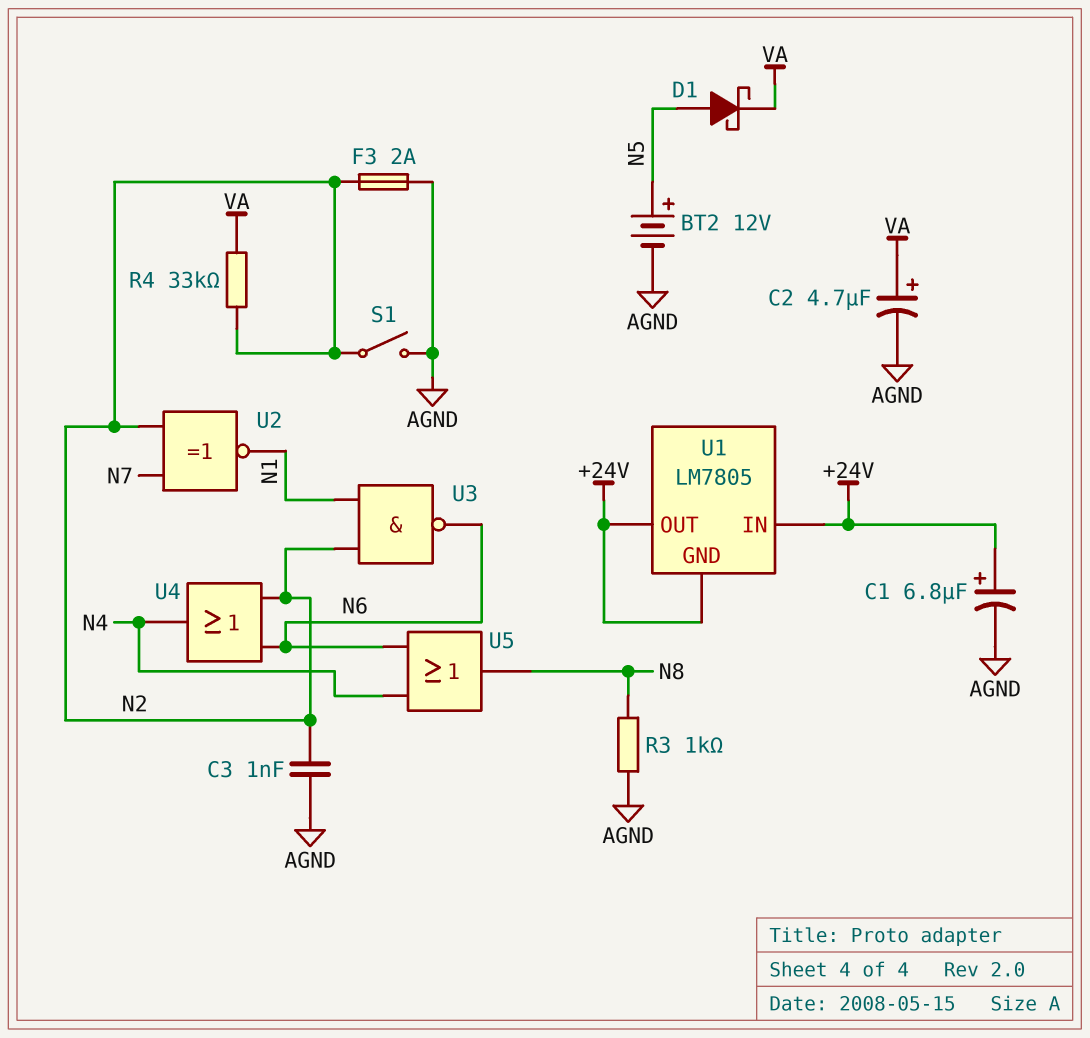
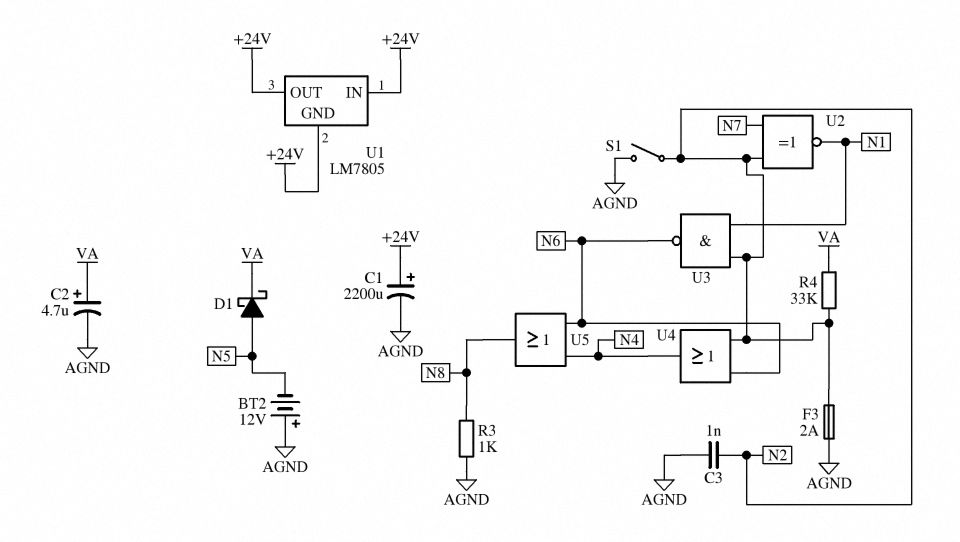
BT2: 12V (plus N5, minus AGND) -> 12V (plus AGND, minus N5)
C1: 6.8uF (plus +24V, minus AGND) -> 2200uF (plus +24V, minus AGND)

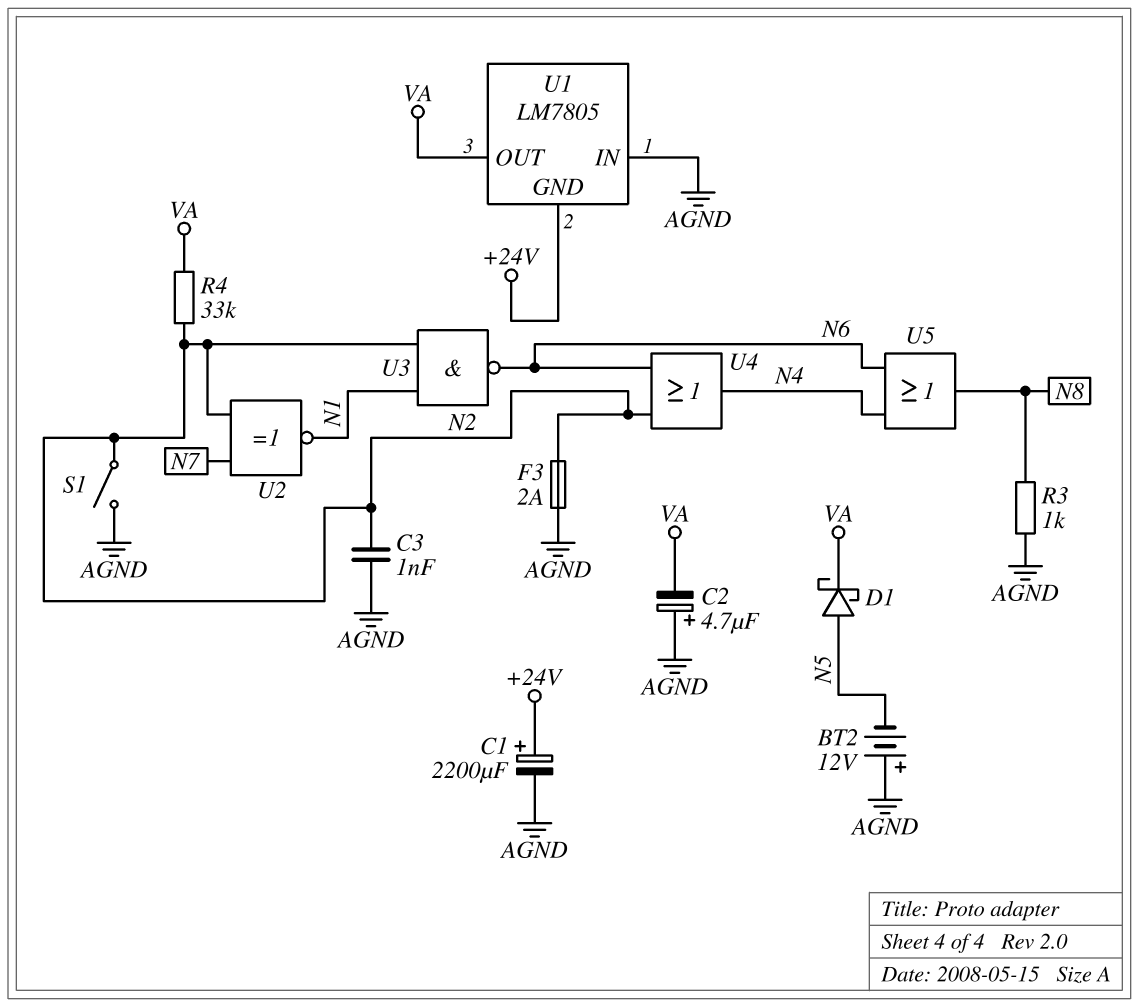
C2: 4.7uF (plus VA, minus AGND) -> 4.7uF (plus AGND, minus VA)
U1 pin IN: +24V -> AGND
U1 pin OUT: +24V -> VA

